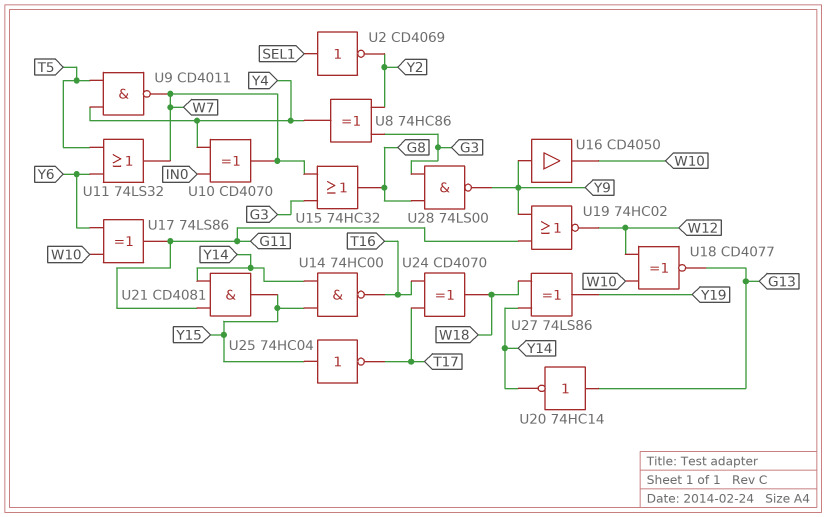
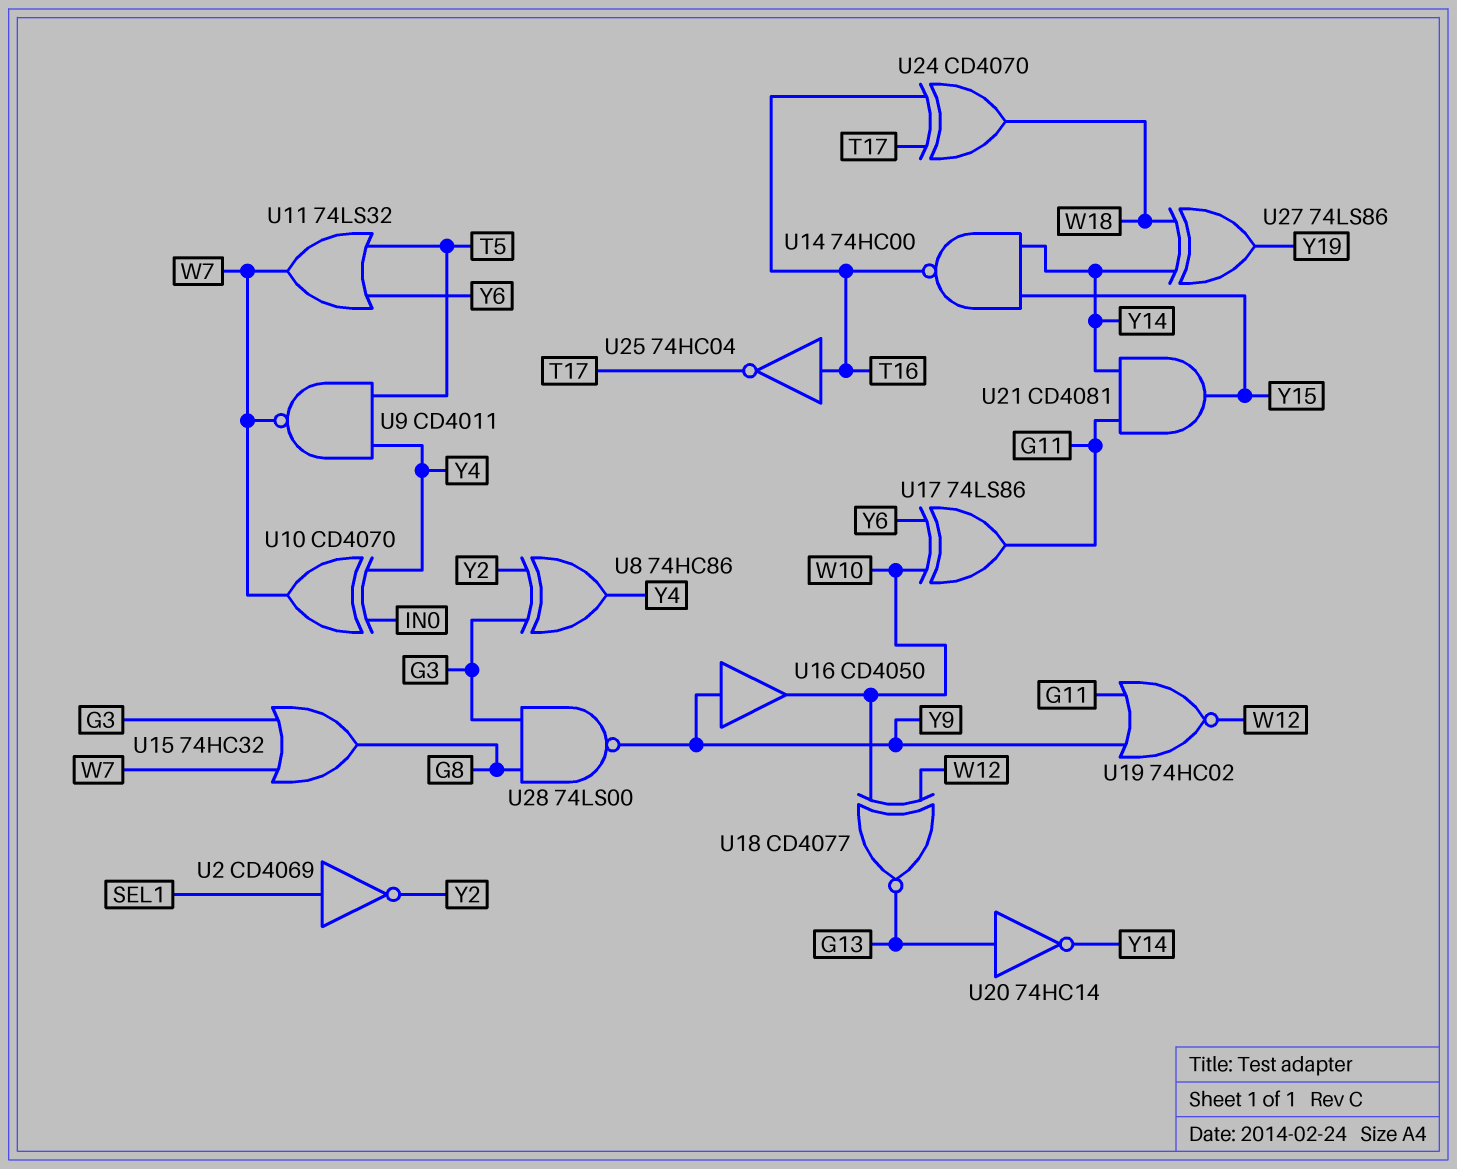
U25: NOT 74HC04 (in Y15, out T17) -> NOT 74HC04 (in T16, out T17)

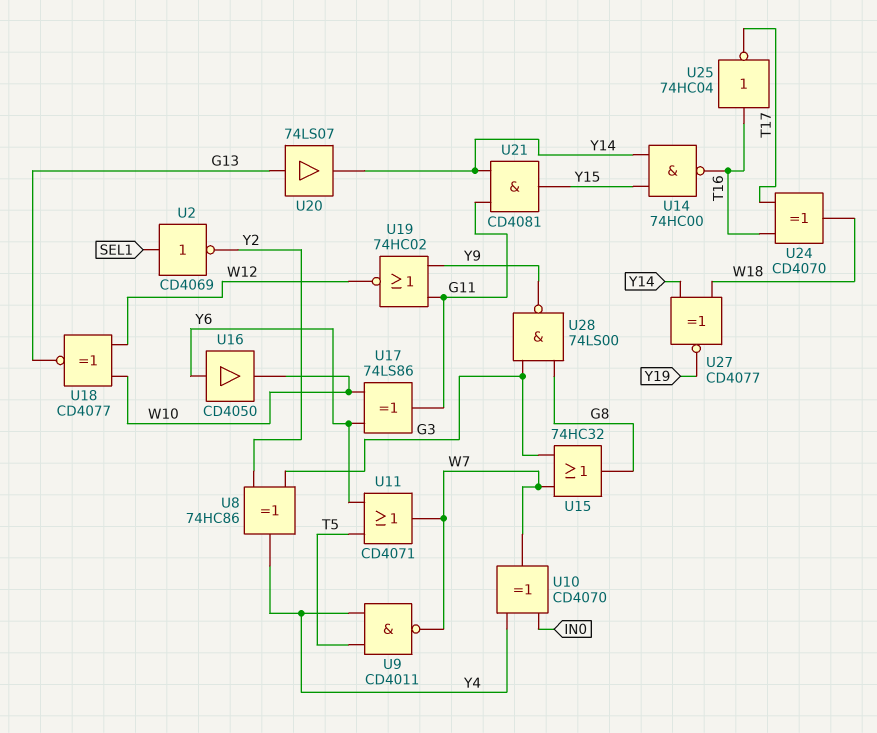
U11: OR 74LS32 (in T5, in Y6, out W7) -> OR CD4071 (in T5, in Y6, out W7)
U16: buffer CD4050 (in Y9, out W10) -> buffer CD4050 (in Y6, out W10)
U20: NOT 74HC14 (in G13, out Y14) -> buffer 74LS07 (in G13, out Y14)
U27: XOR 74LS86 (in W18, in Y14, out Y19) -> XNOR CD4077 (in W18, in Y14, out Y19)

